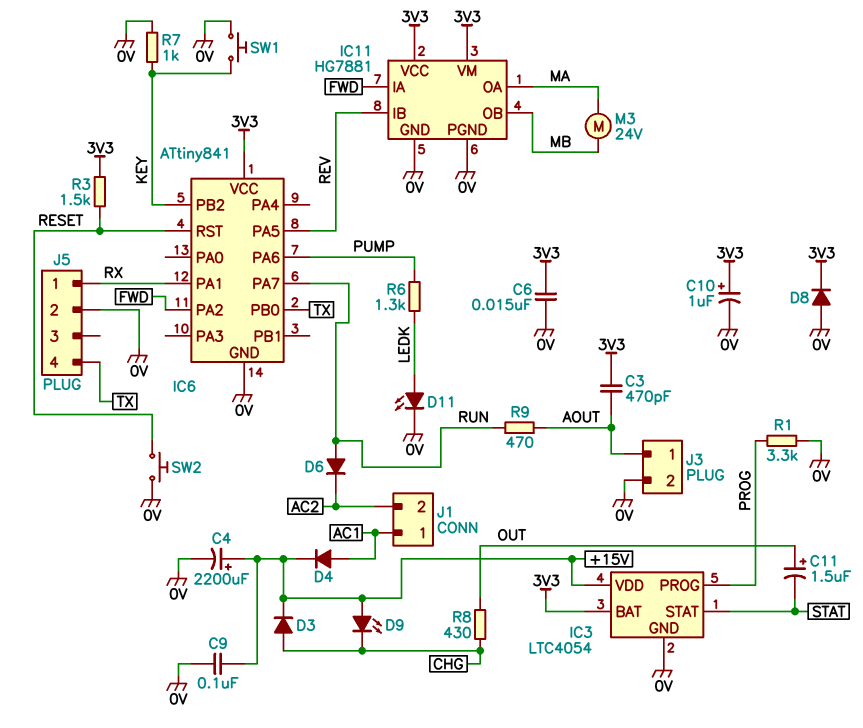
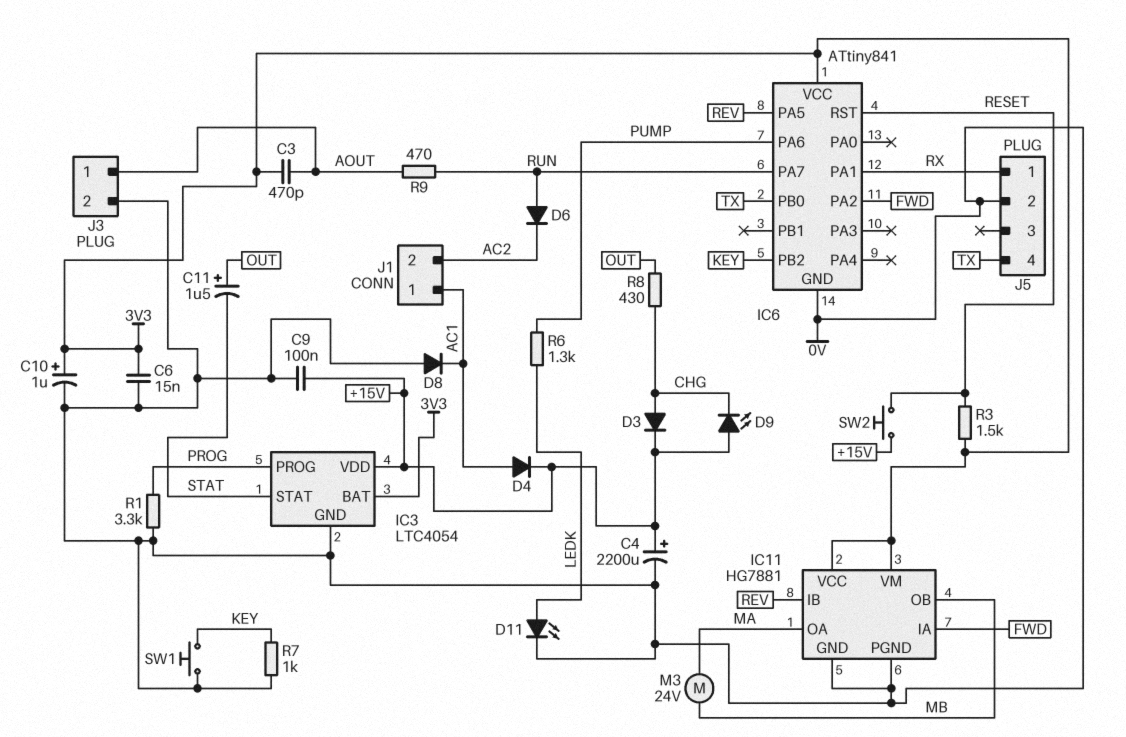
D8: diode (A 0V, K 3V3) -> diode (A 0V, K AC1)
SW2: button (0V, RESET) -> button (+15V, RESET)

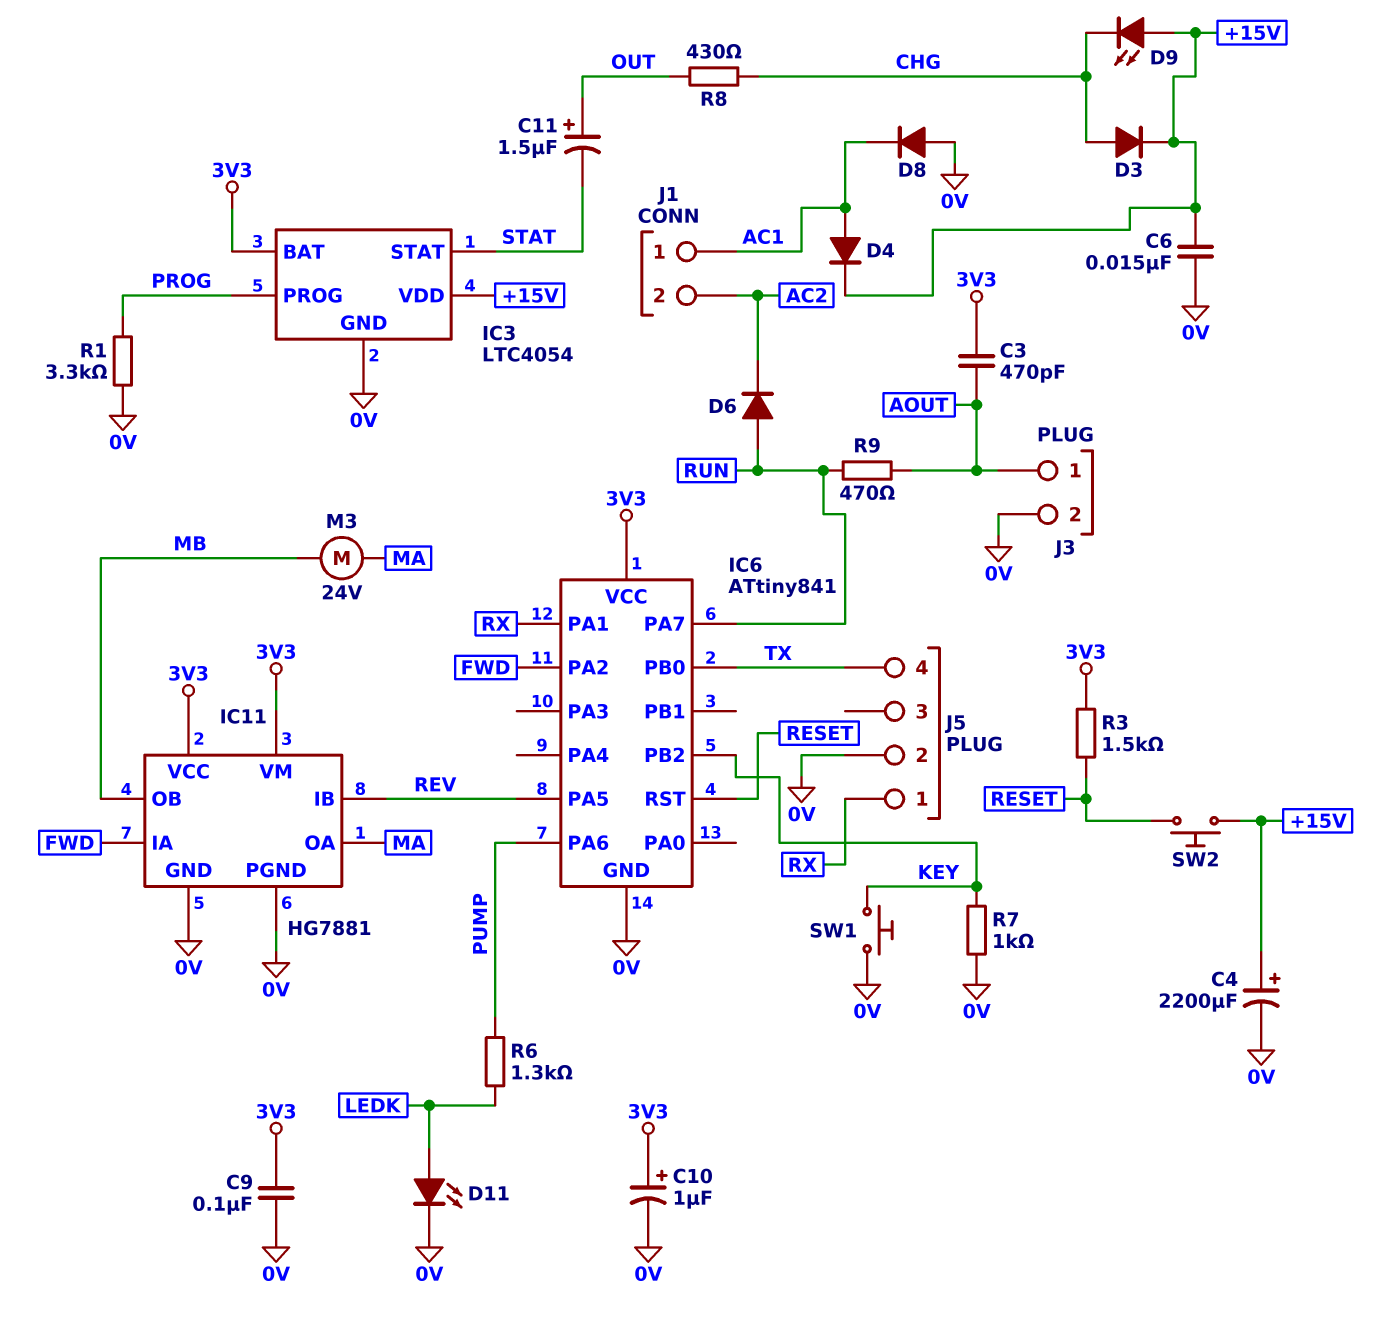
C6: 15nF (0V, 3V3) -> 15nF (+15V, 0V)
C9: 100nF (+15V, 0V) -> 100nF (0V, 3V3)

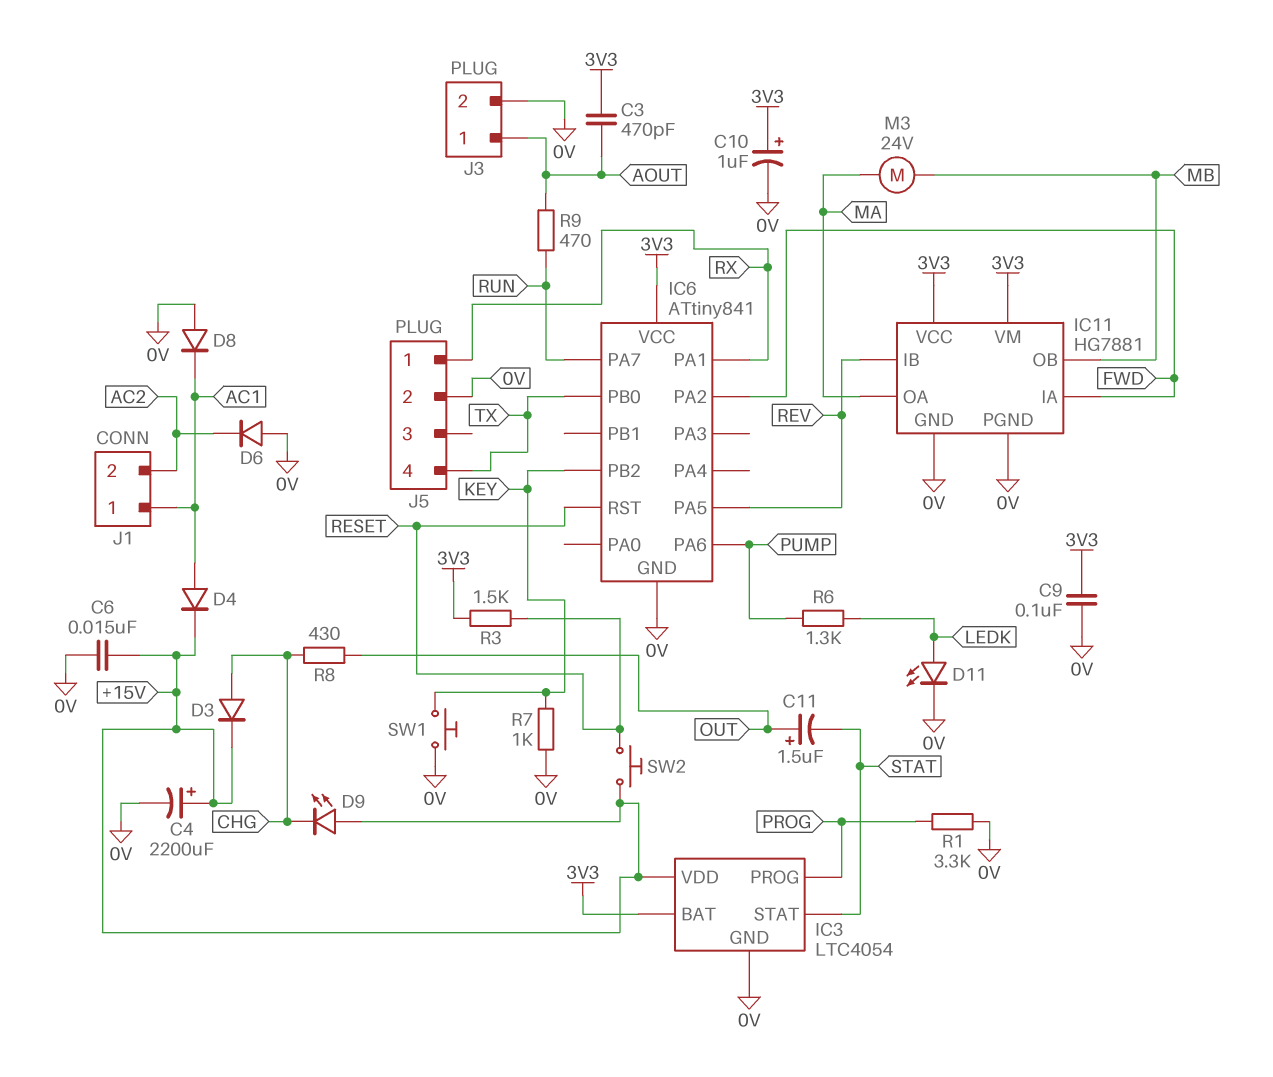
D6: diode (A RUN, K AC2) -> diode (A 0V, K AC2)

